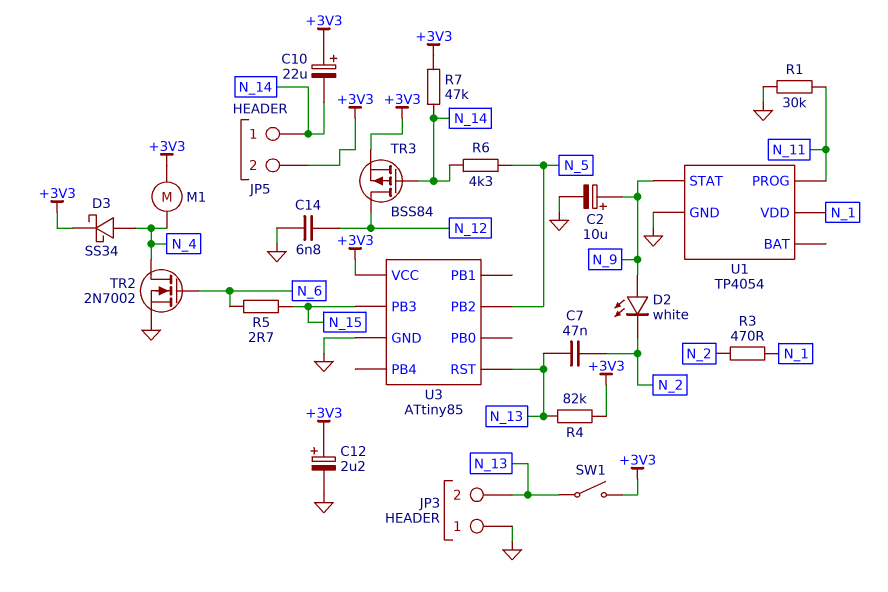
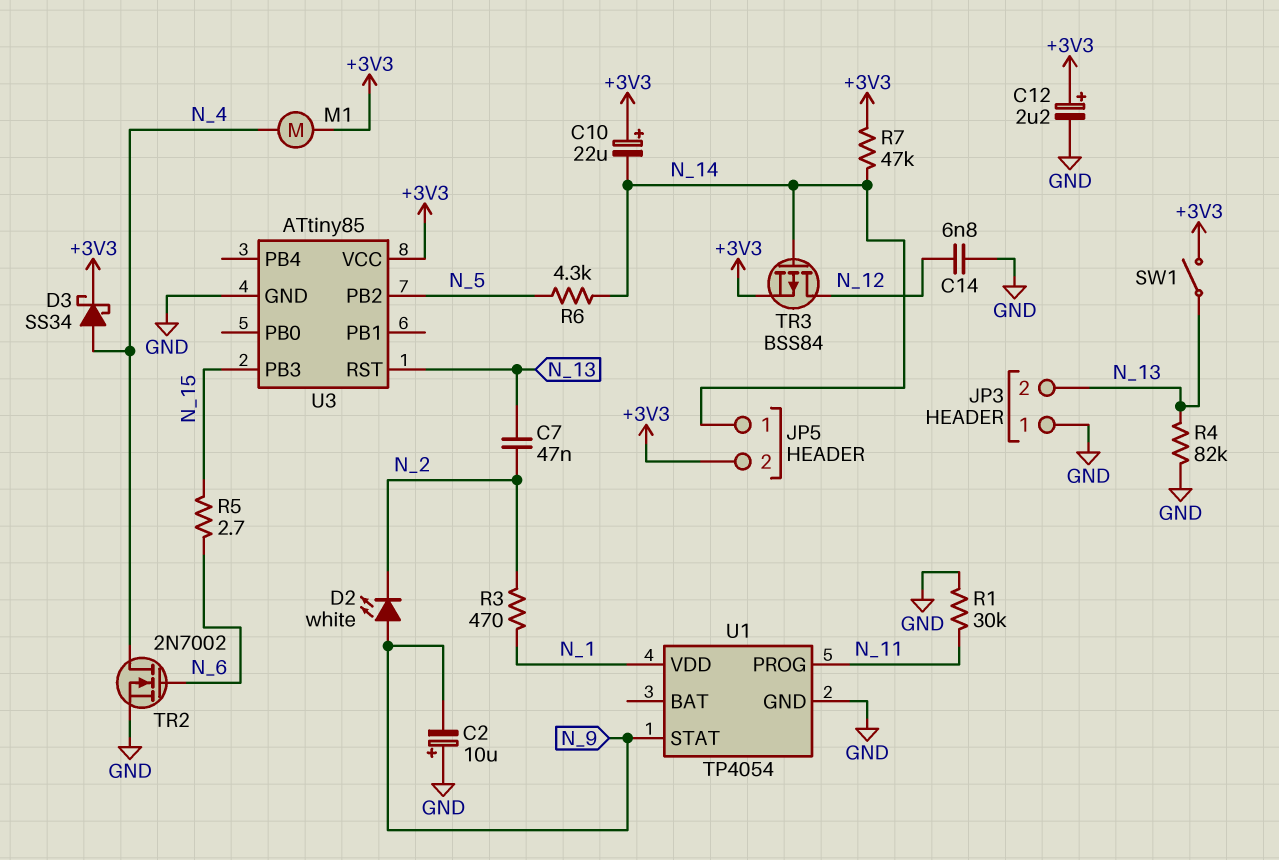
C2: 10uF (plus N_9, minus GND) -> 10uF (plus GND, minus N_9)
R4: 82k (+3V3, N_13) -> 82k (GND, N_13)

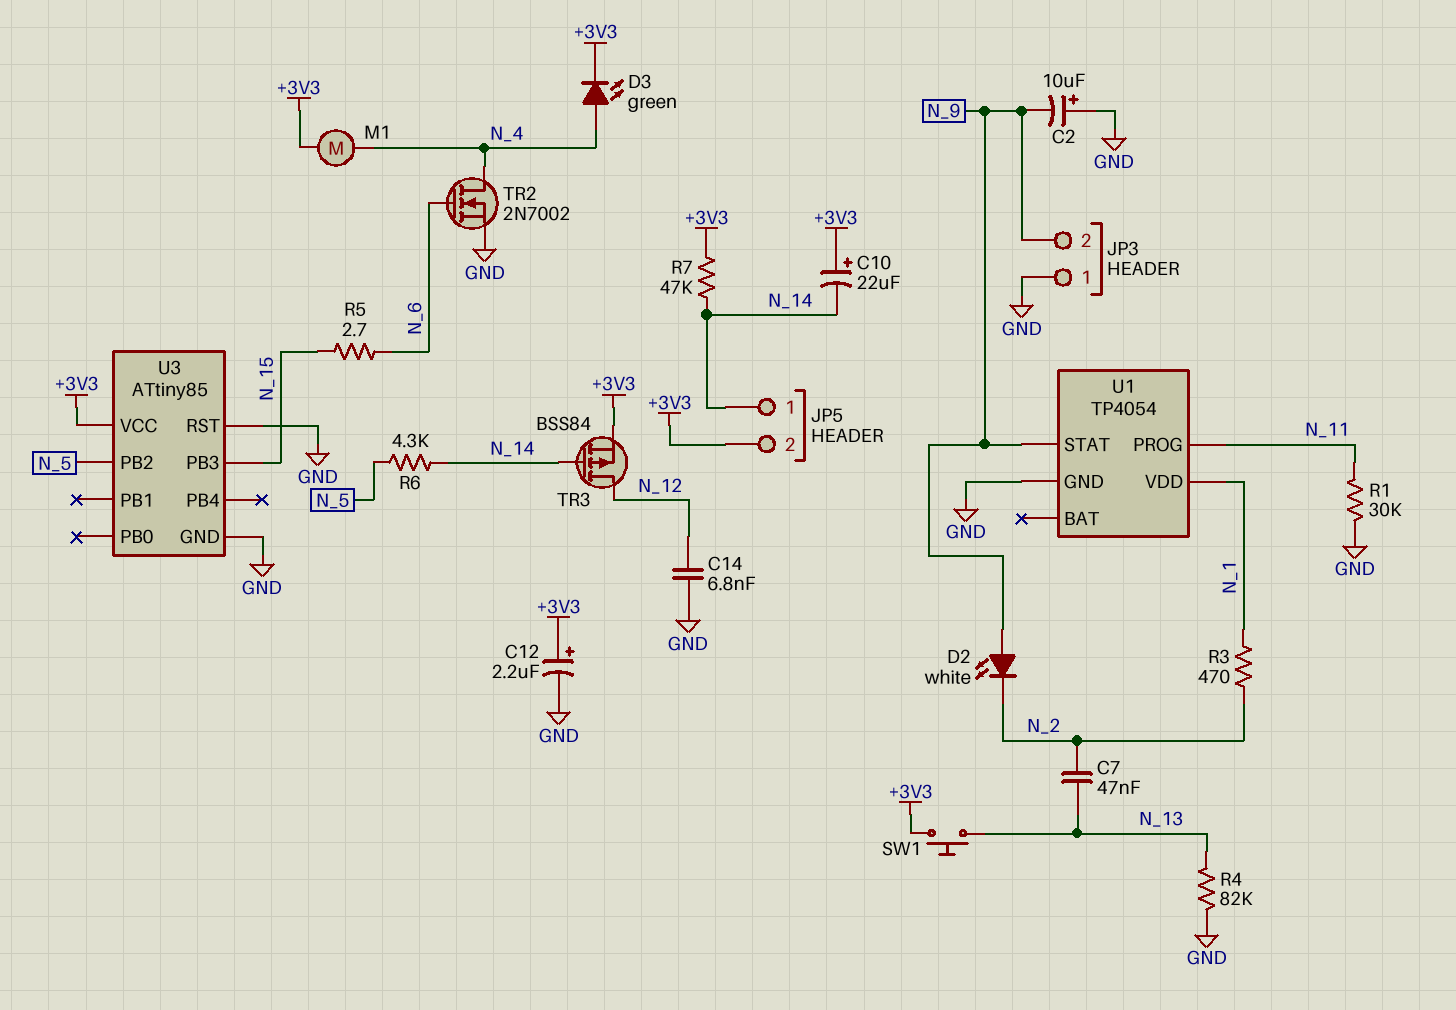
D3: schottky SS34 (A N_4, K +3V3) -> LED green (A N_4, K +3V3)
JP3 pin 2: N_13 -> N_9
SW1: switch (+3V3, N_13) -> button (+3V3, N_13)
U3 pin RST: N_13 -> GND

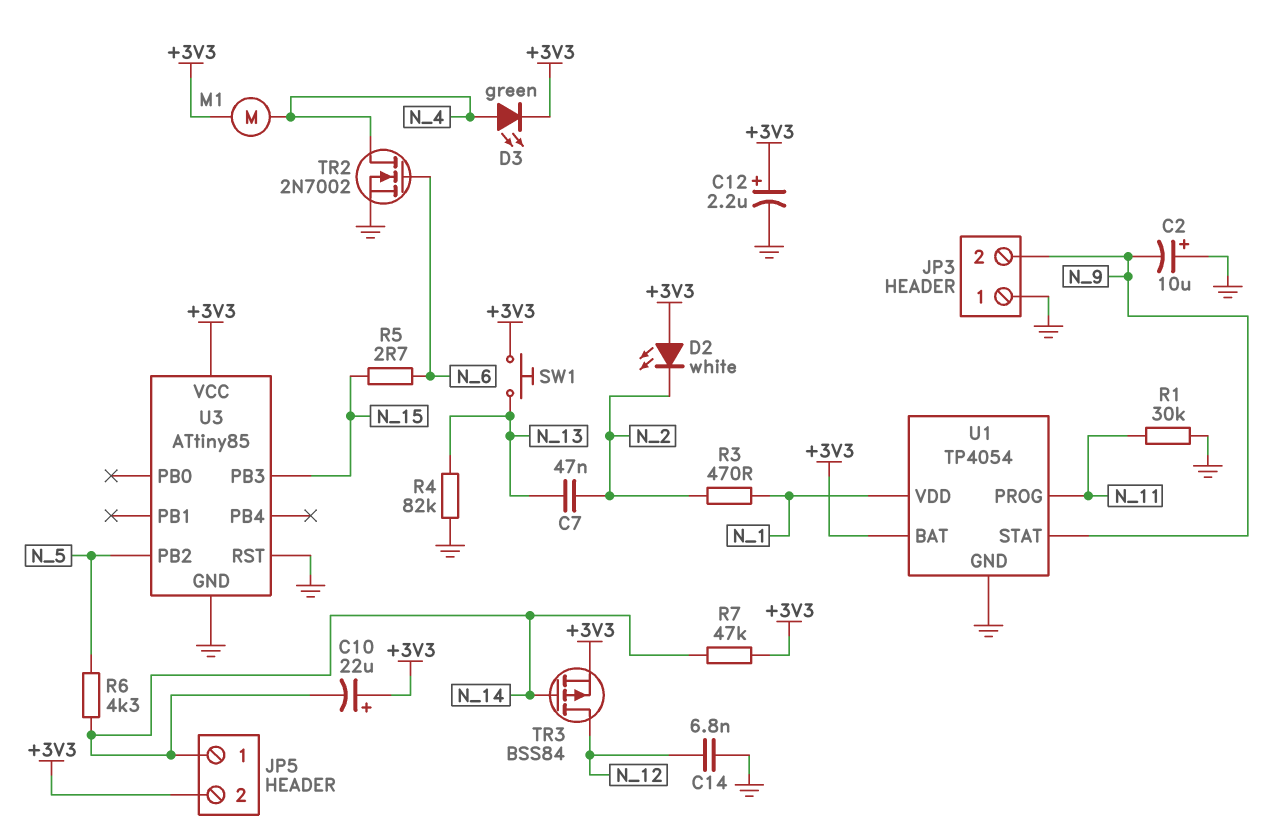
D2: LED white (A N_9, K N_2) -> LED white (A +3V3, K N_2)
U1 pin BAT: none -> +3V3

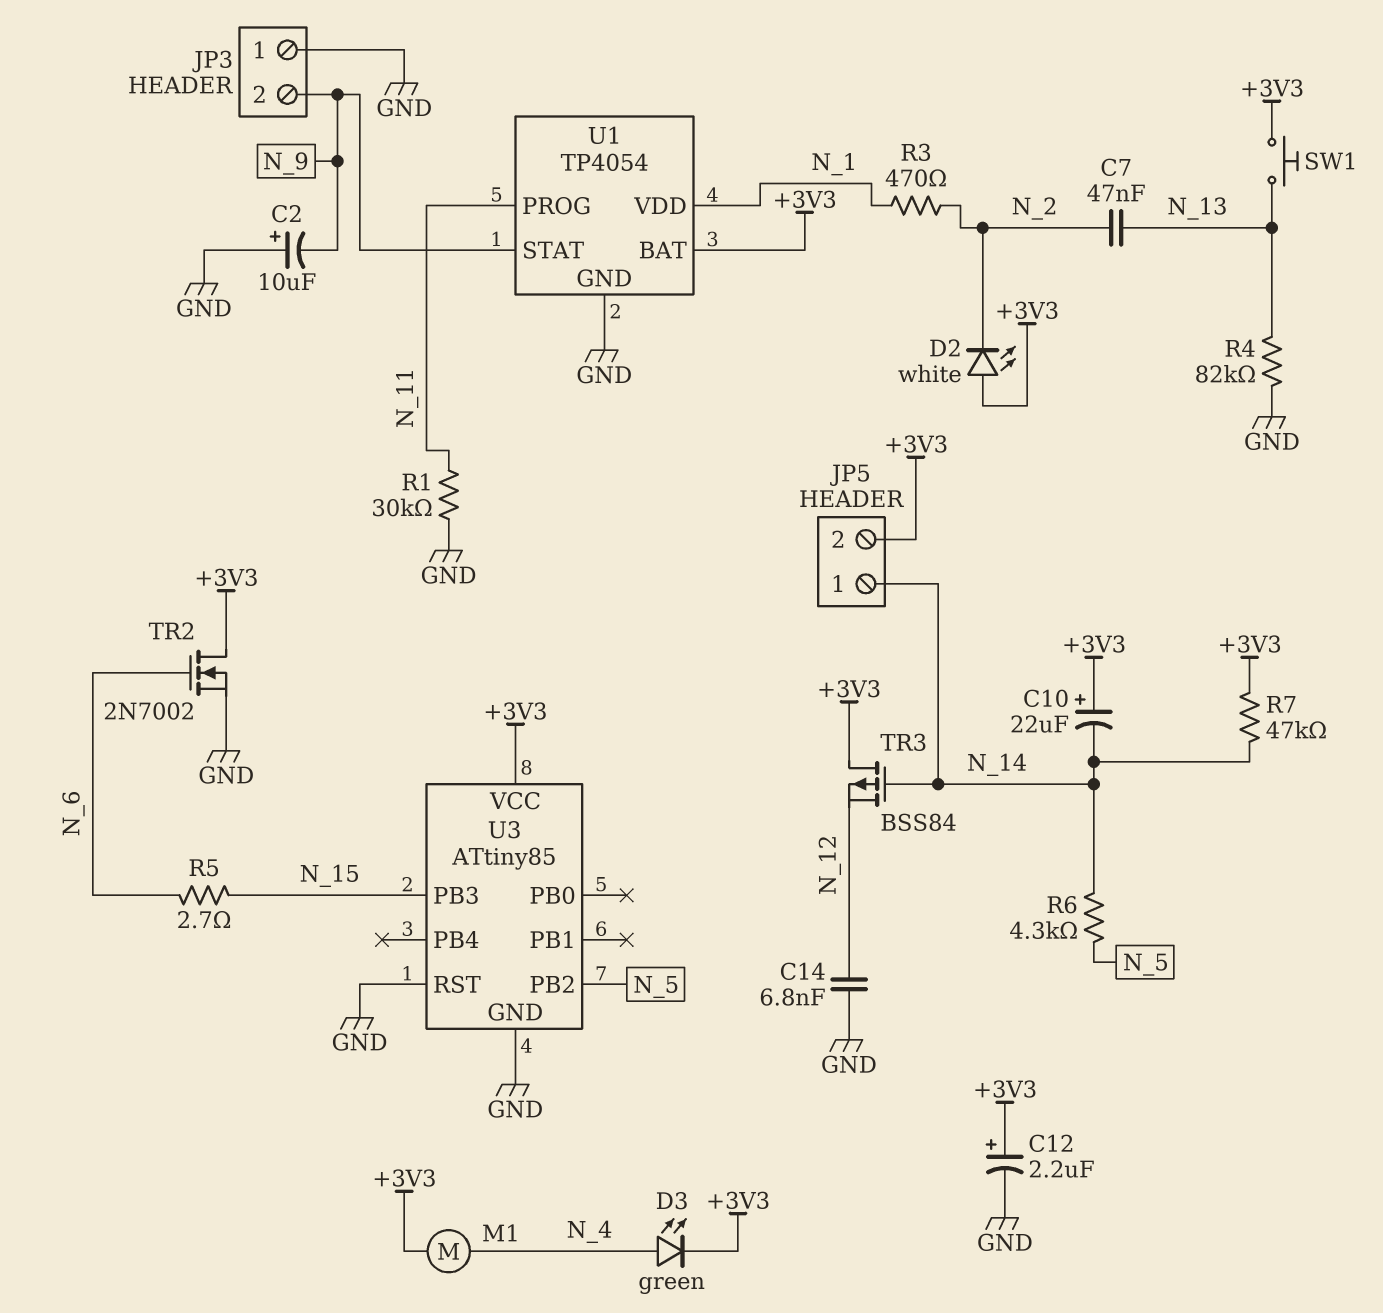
TR2: NMOS 2N7002 (G N_6, D N_4, S GND) -> NMOS 2N7002 (G N_6, D +3V3, S GND)
TR3: PMOS BSS84 (G N_14, D N_12, S +3V3) -> PMOS BSS84 (G N_14, D +3V3, S N_12)

